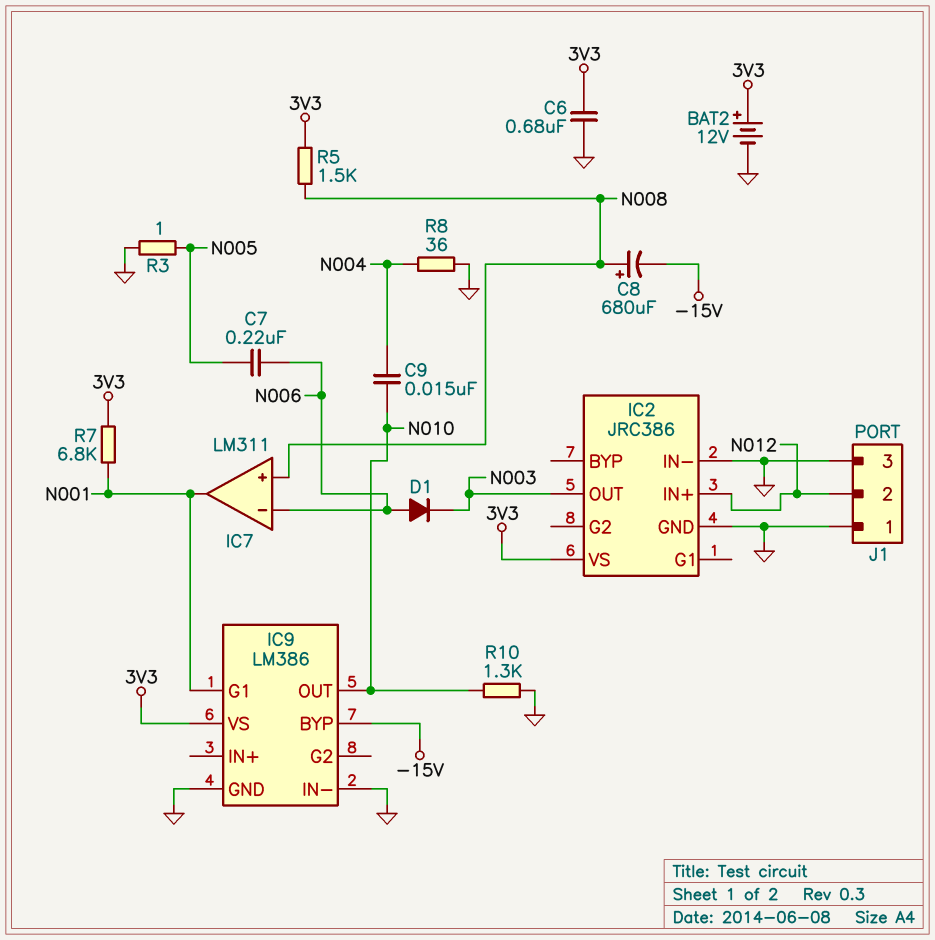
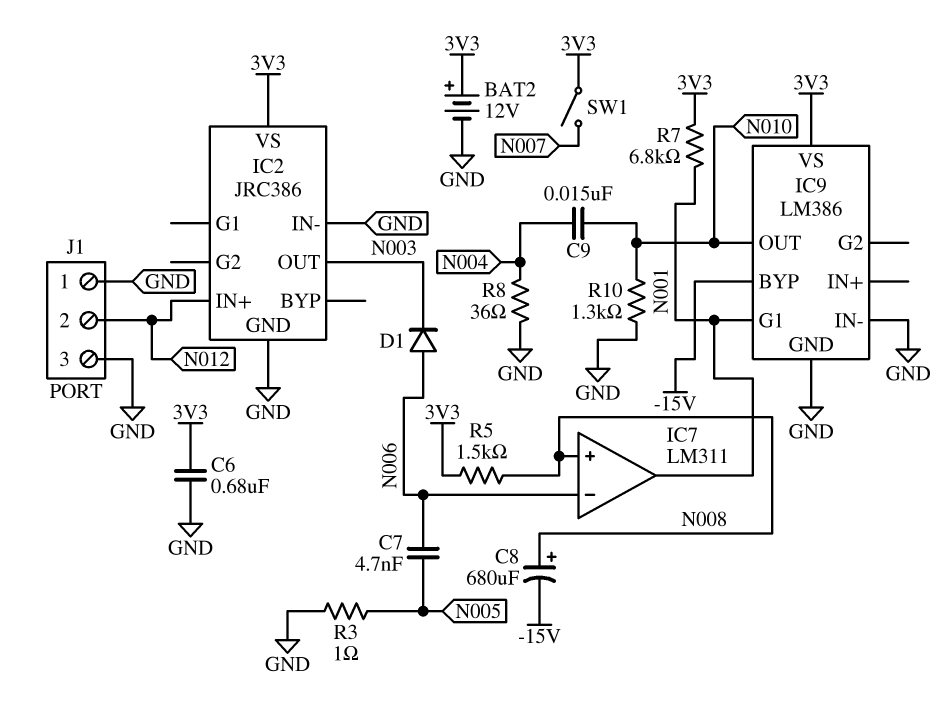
C7: 220nF (N005, N006) -> 4.7nF (N005, N006)
SW1: none -> switch (3V3, N007)

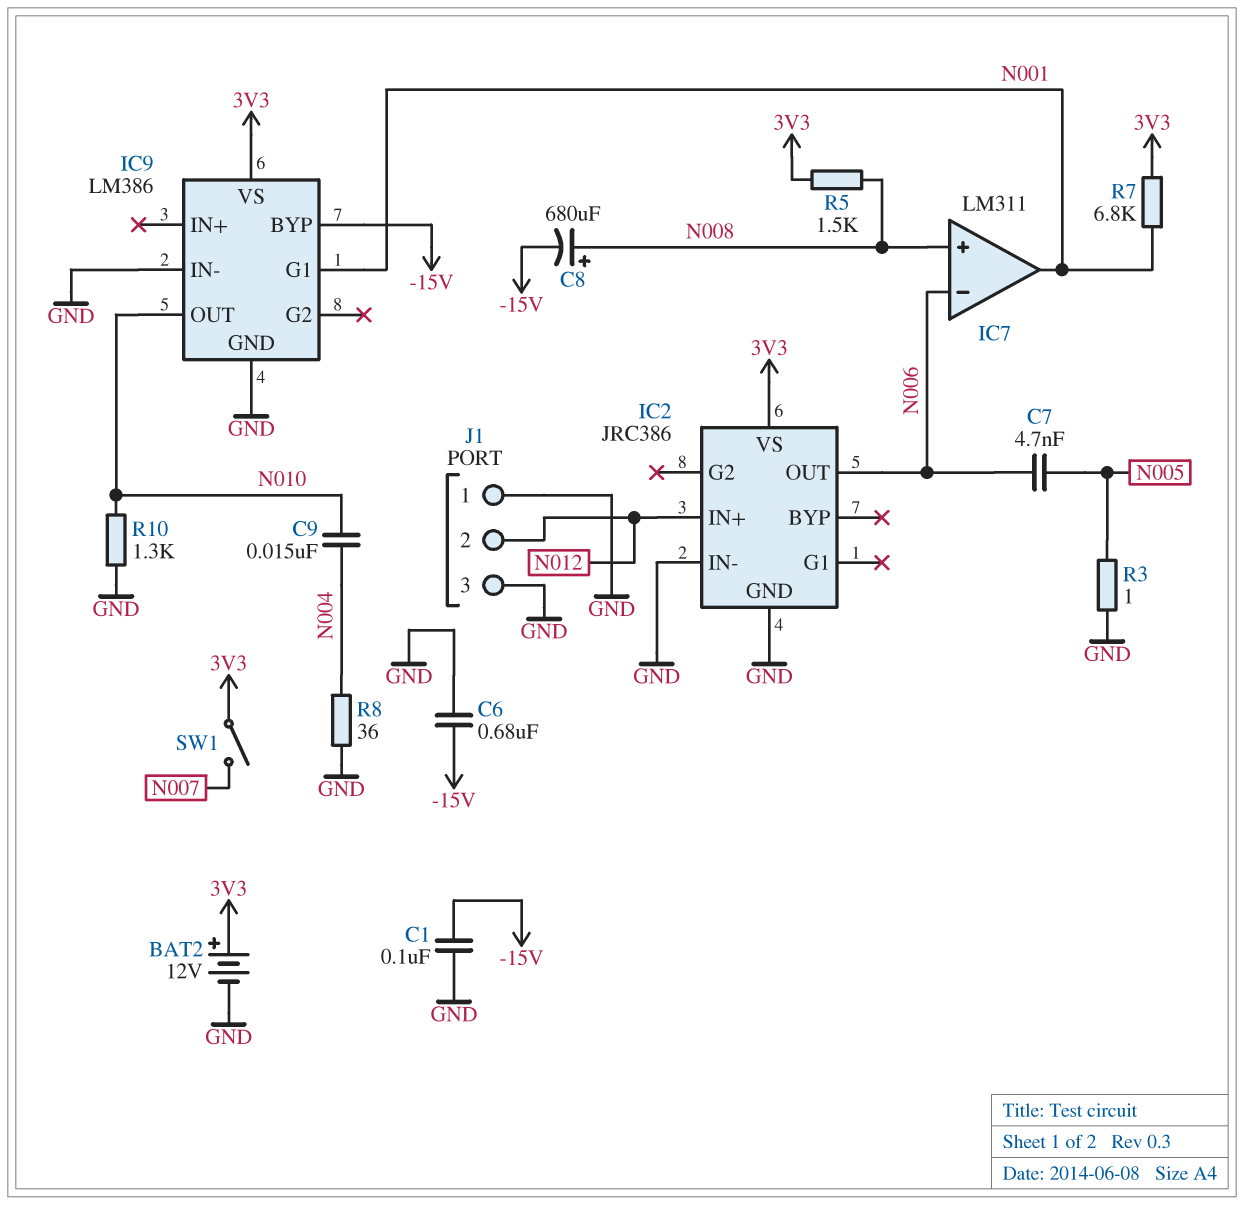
C1: none -> 100nF (-15V, GND)
C6: 680nF (3V3, GND) -> 680nF (-15V, GND)
D1: diode (A N006, K N003) -> none
IC2 pin OUT: N003 -> N006

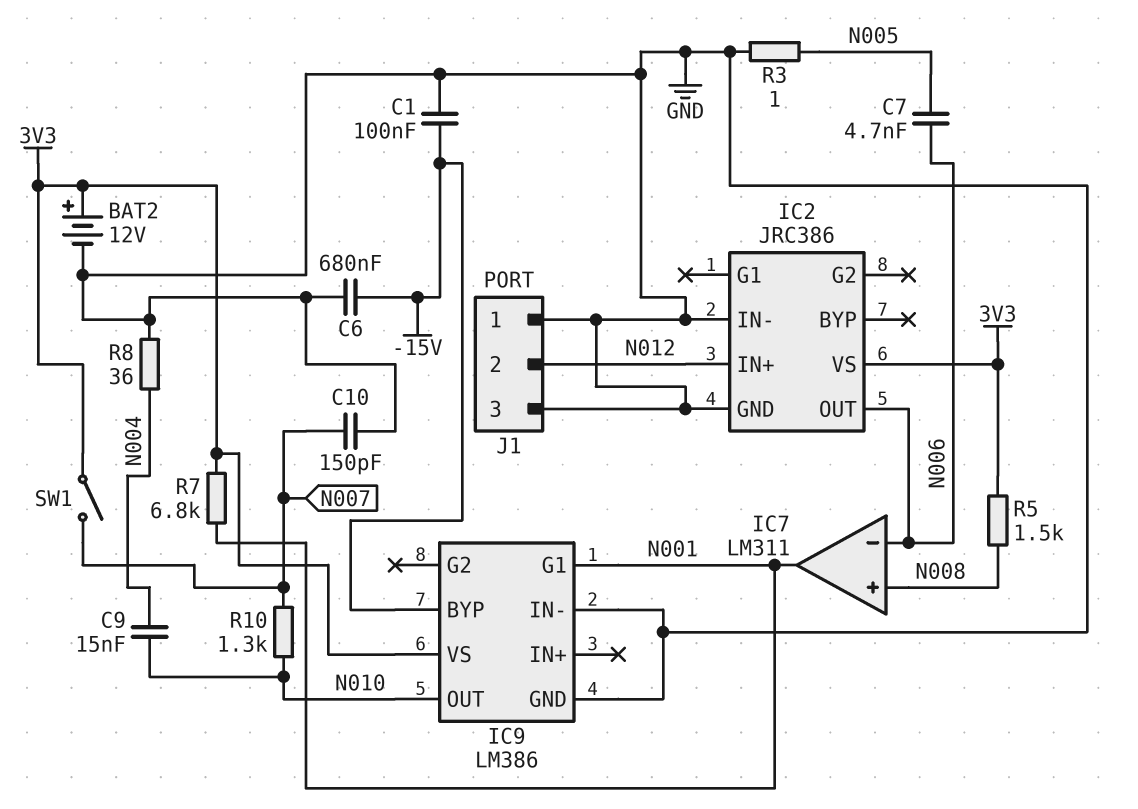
C8: 680uF (plus N008, minus -15V) -> none
C10: none -> 150pF (GND, N007)
R10: 1.3k (GND, N010) -> 1.3k (N007, N010)

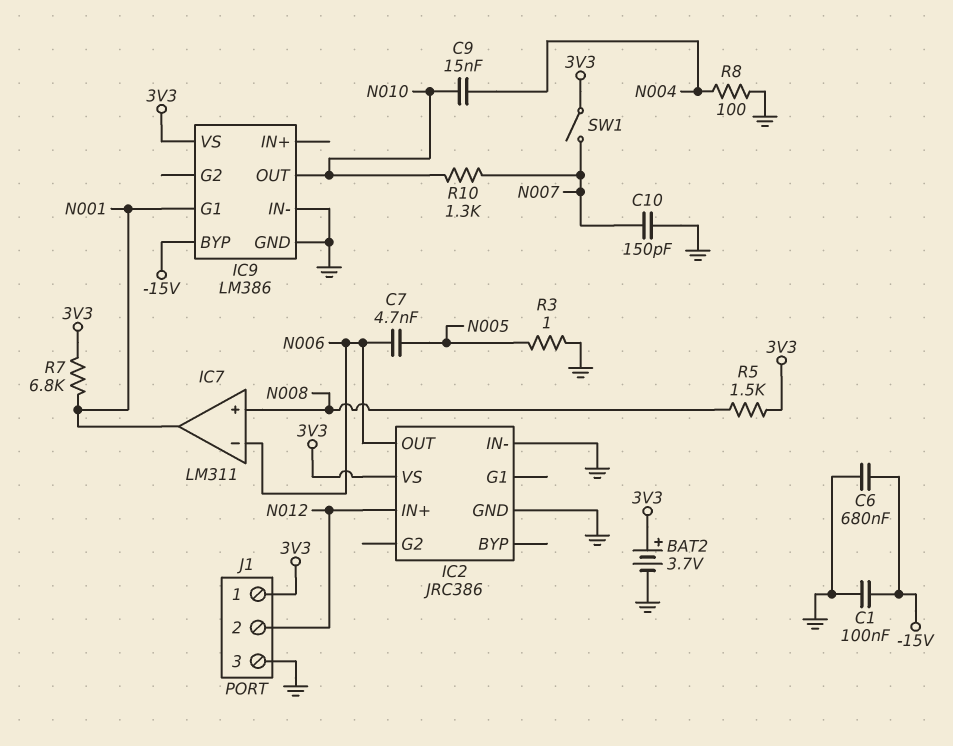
BAT2: 12V (plus 3V3, minus GND) -> 3.7V (plus 3V3, minus GND)
J1 pin 1: GND -> 3V3
R8: 36 (GND, N004) -> 100 (GND, N004)

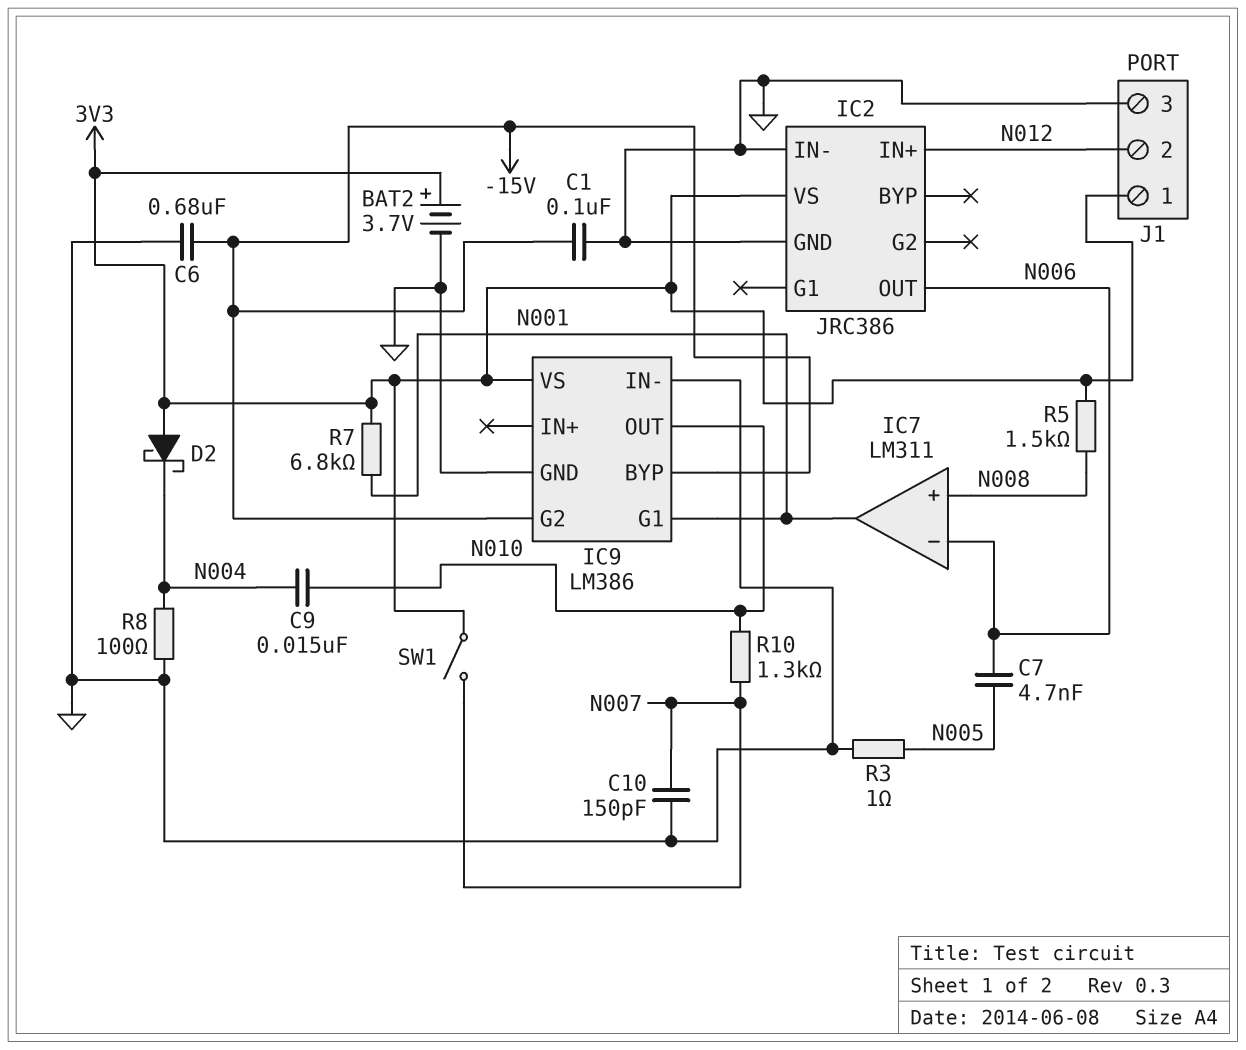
D2: none -> schottky (A 3V3, K N004)
IC9 pin G2: none -> -15V

